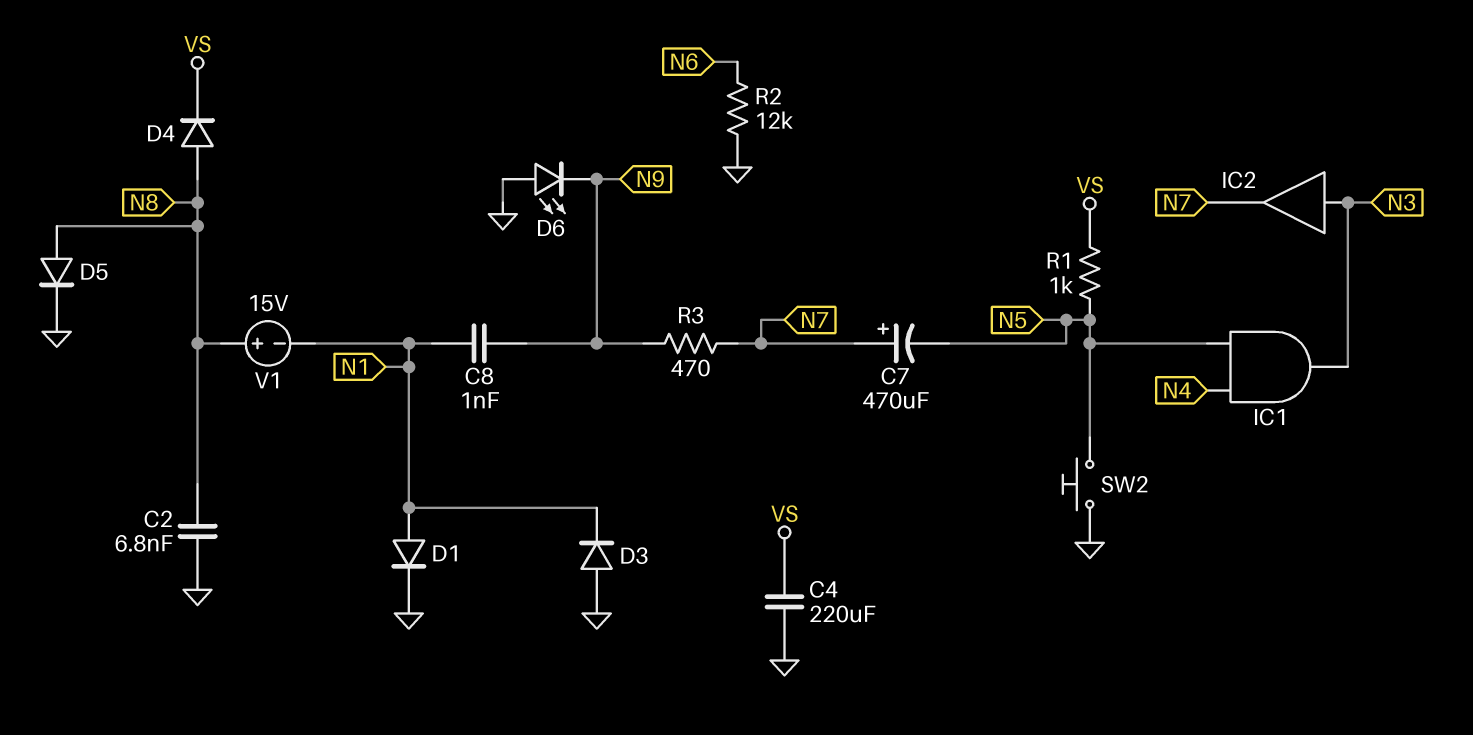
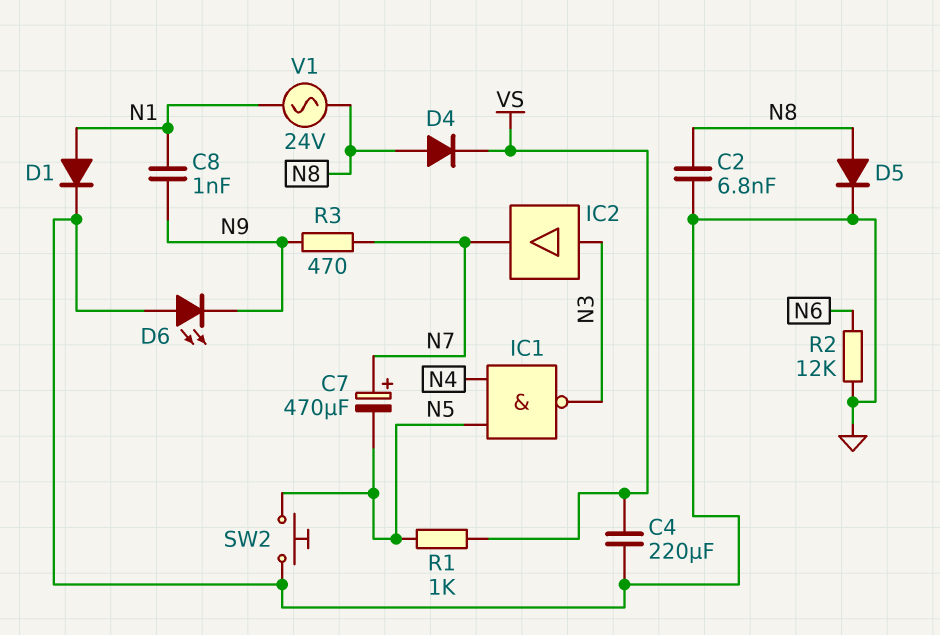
D3: diode (A GND, K N1) -> none
IC1: AND (in N4, in N5, out N3) -> NAND (in N4, in N5, out N3)
V1: 15V (plus N8, minus N1) -> AC 24V (N1, N8)

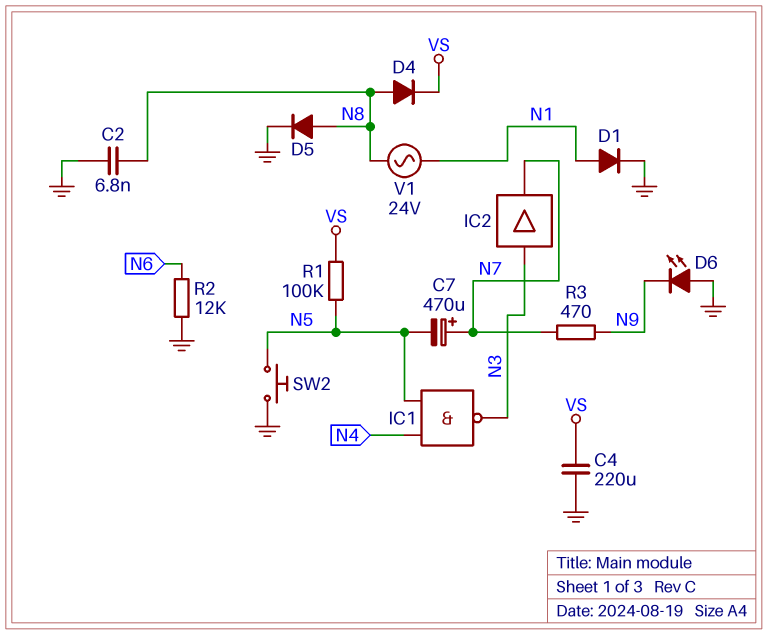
C8: 1nF (N1, N9) -> none
R1: 1k (N5, VS) -> 100k (N5, VS)

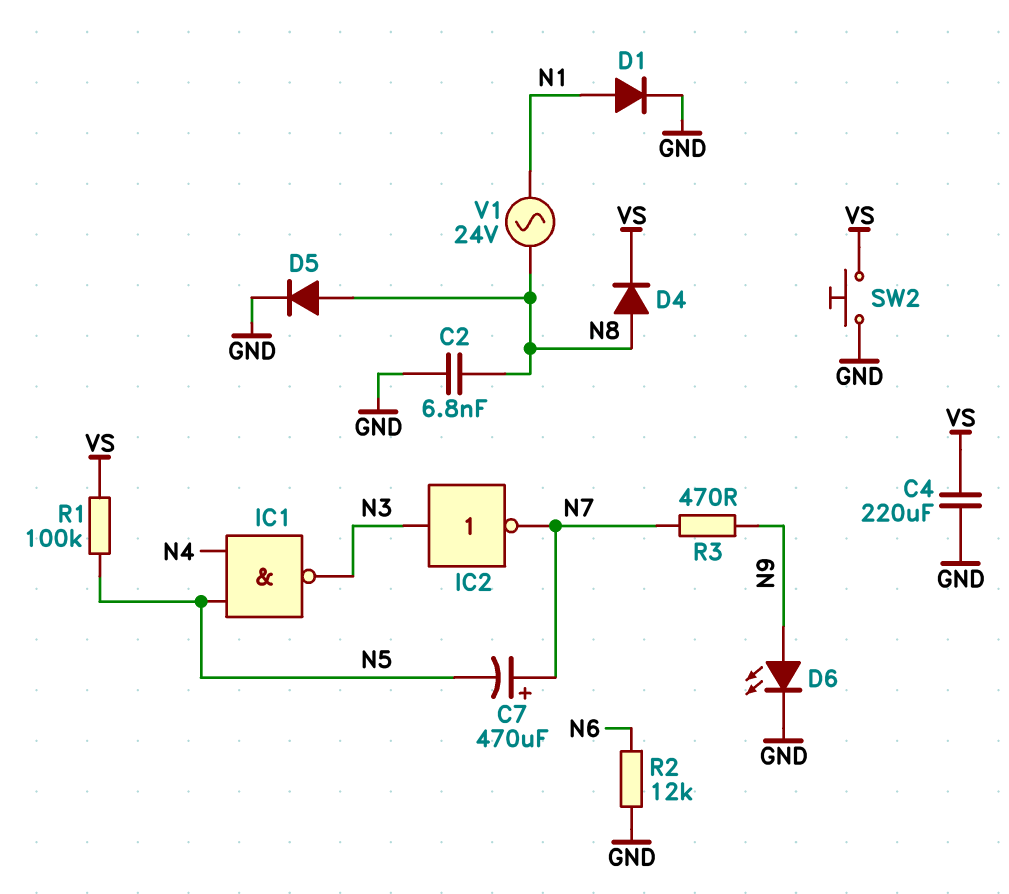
D6: LED (A GND, K N9) -> LED (A N9, K GND)
IC2: buffer (in N3, out N7) -> NOT (in N3, out N7)
SW2: button (GND, N5) -> button (GND, VS)

